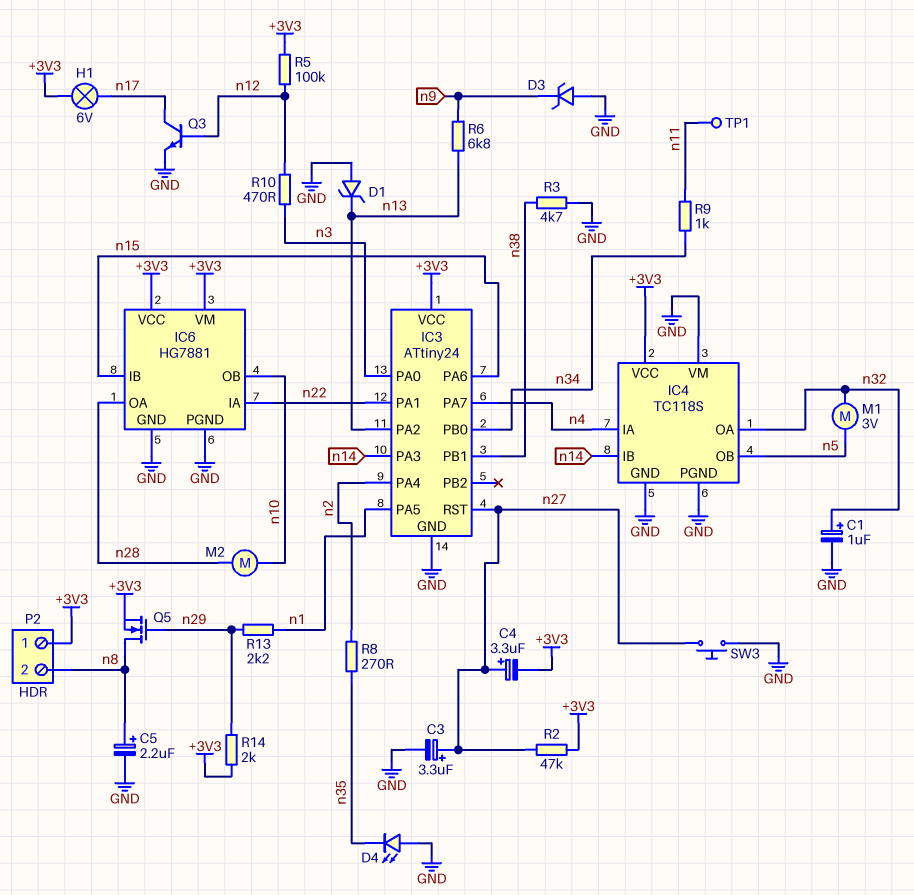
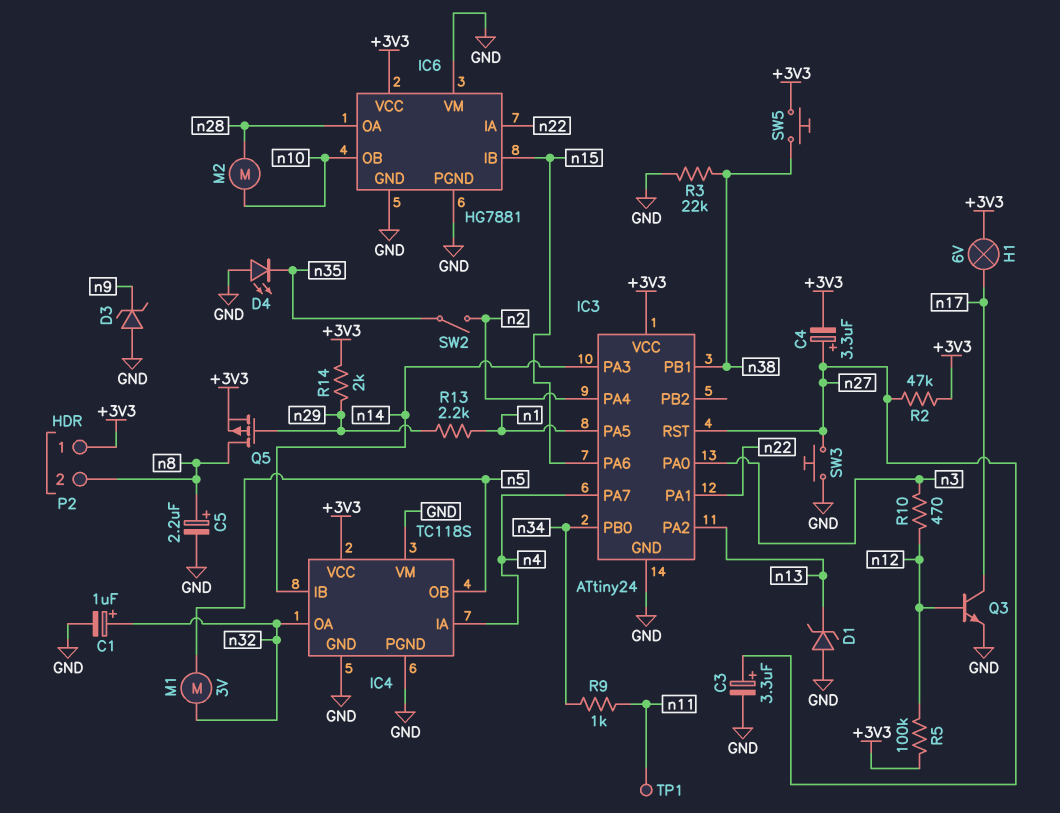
IC6 pin VM: +3V3 -> GND
Q5: NMOS (G n29, D n8, S +3V3) -> PMOS (G n29, D n8, S +3V3)
R3: 4.7k (GND, n38) -> 22k (GND, n38)
R6: 6.8k (n9, n13) -> none
R8: 270 (n2, n35) -> none
SW2: none -> switch (n2, n35)
SW5: none -> button (+3V3, n38)

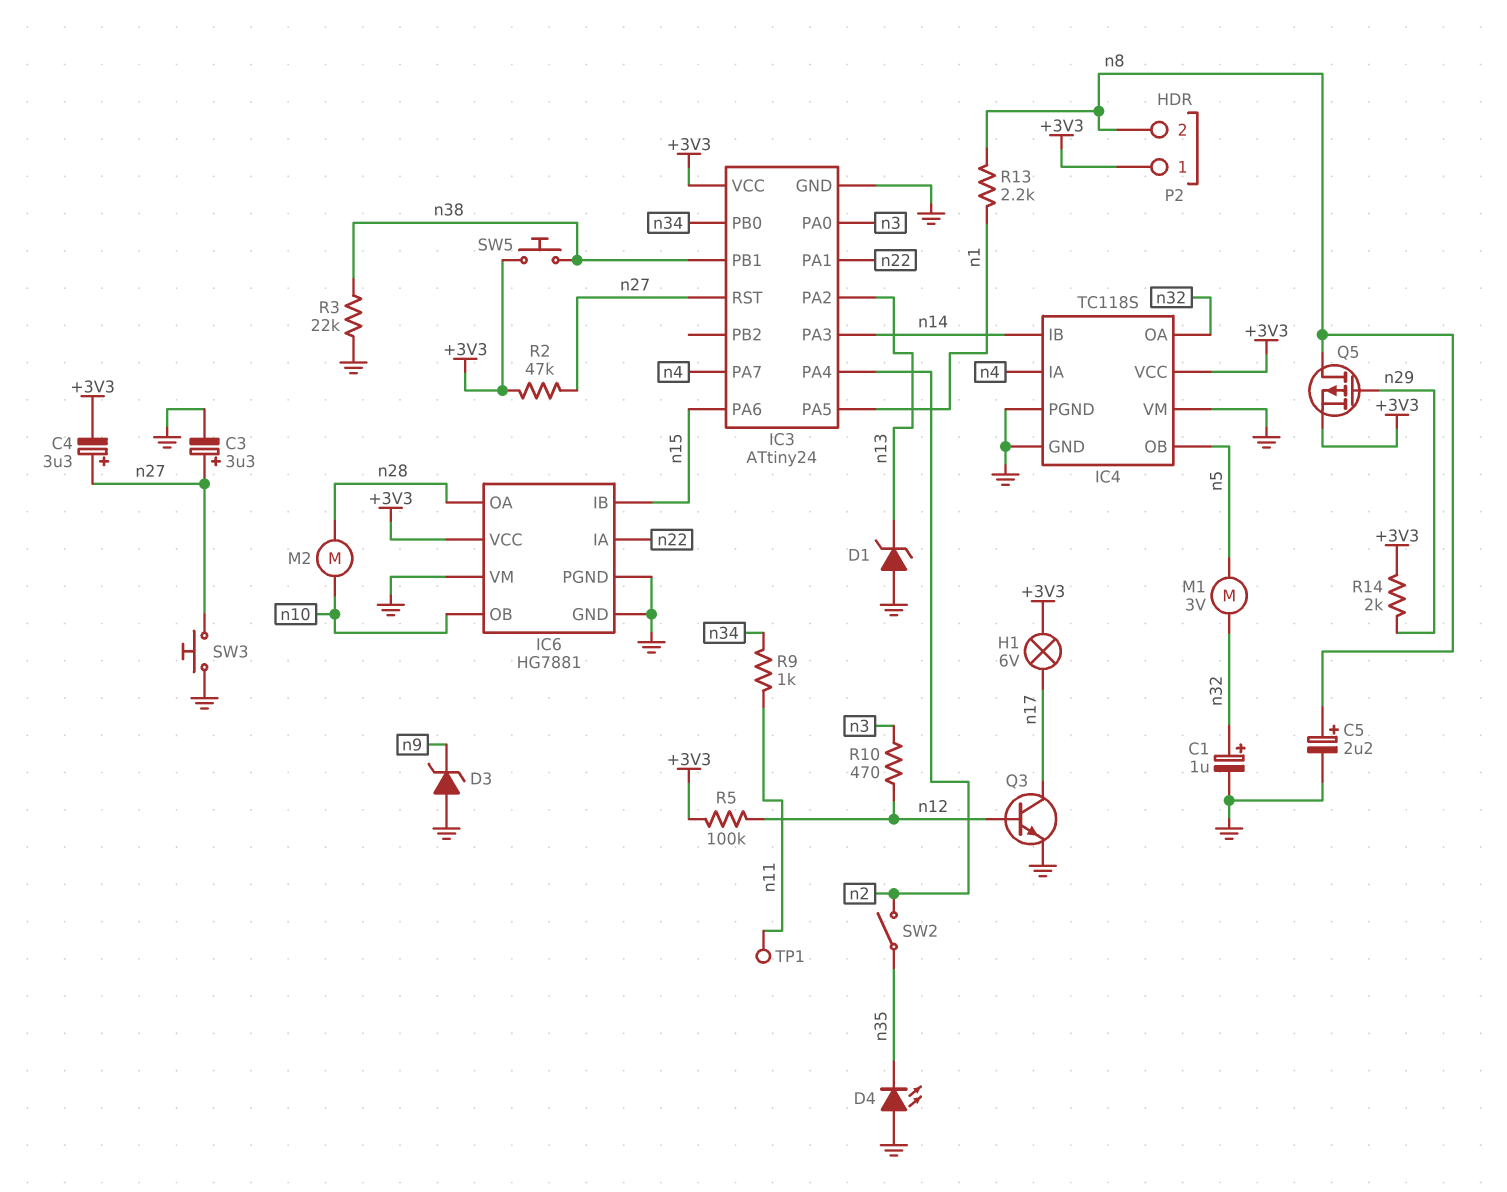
R13: 2.2k (n1, n29) -> 2.2k (n1, n8)

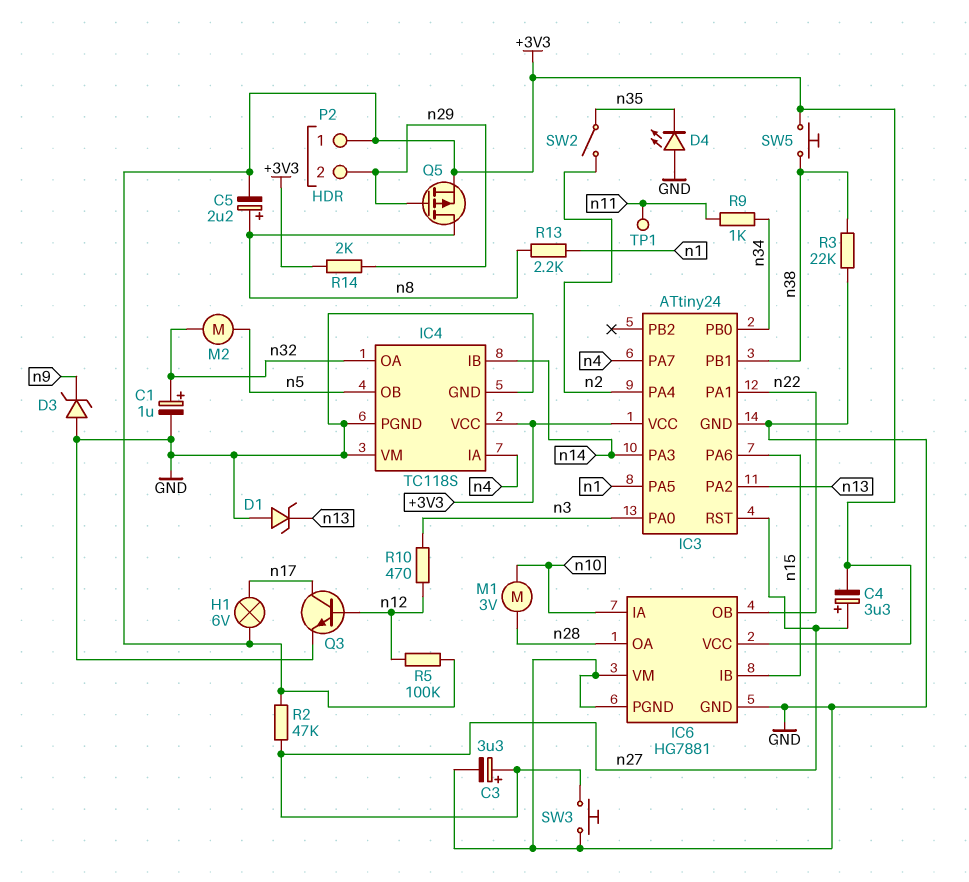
C5: 2.2uF (plus n8, minus GND) -> 2.2uF (plus n8, minus +3V3)
IC6 pin IA: n22 -> n10
IC6 pin OB: n10 -> n22
M1: motor 3V (n5, n32) -> motor 3V (n10, n28)
M2: motor (n10, n28) -> motor (n5, n32)
P2 pin 2: n8 -> n29

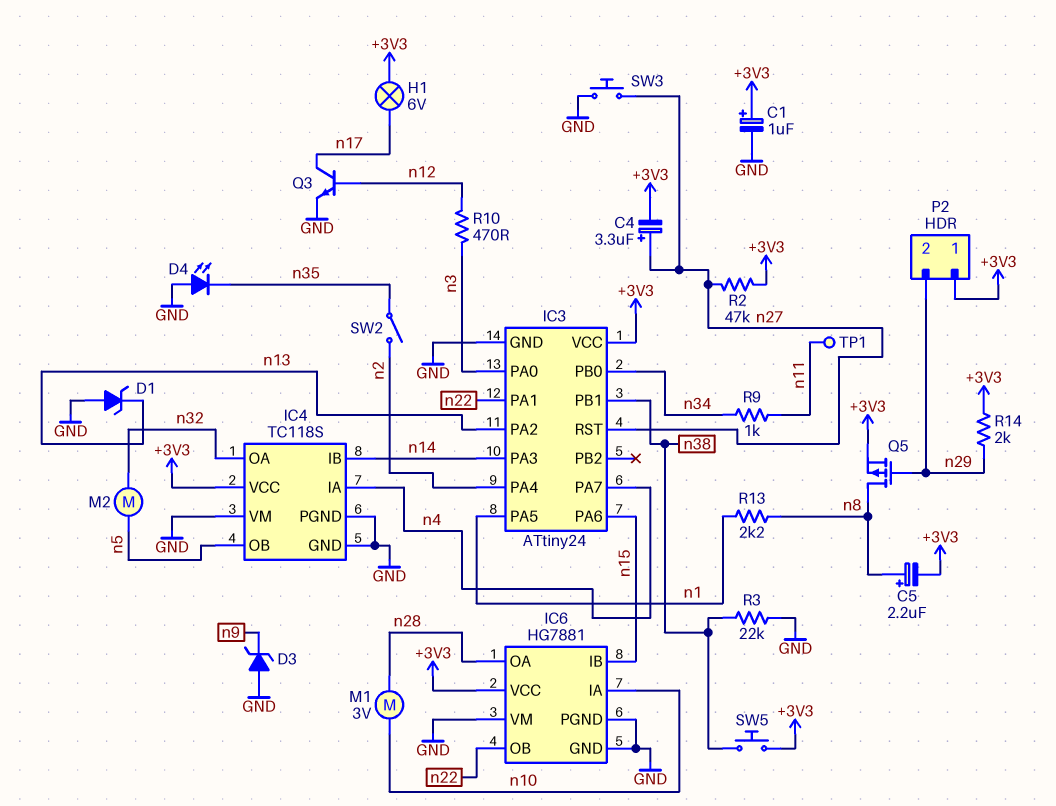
C1: 1uF (plus n32, minus GND) -> 1uF (plus +3V3, minus GND)
C3: 3.3uF (plus n27, minus GND) -> none
R5: 100k (+3V3, n12) -> none

